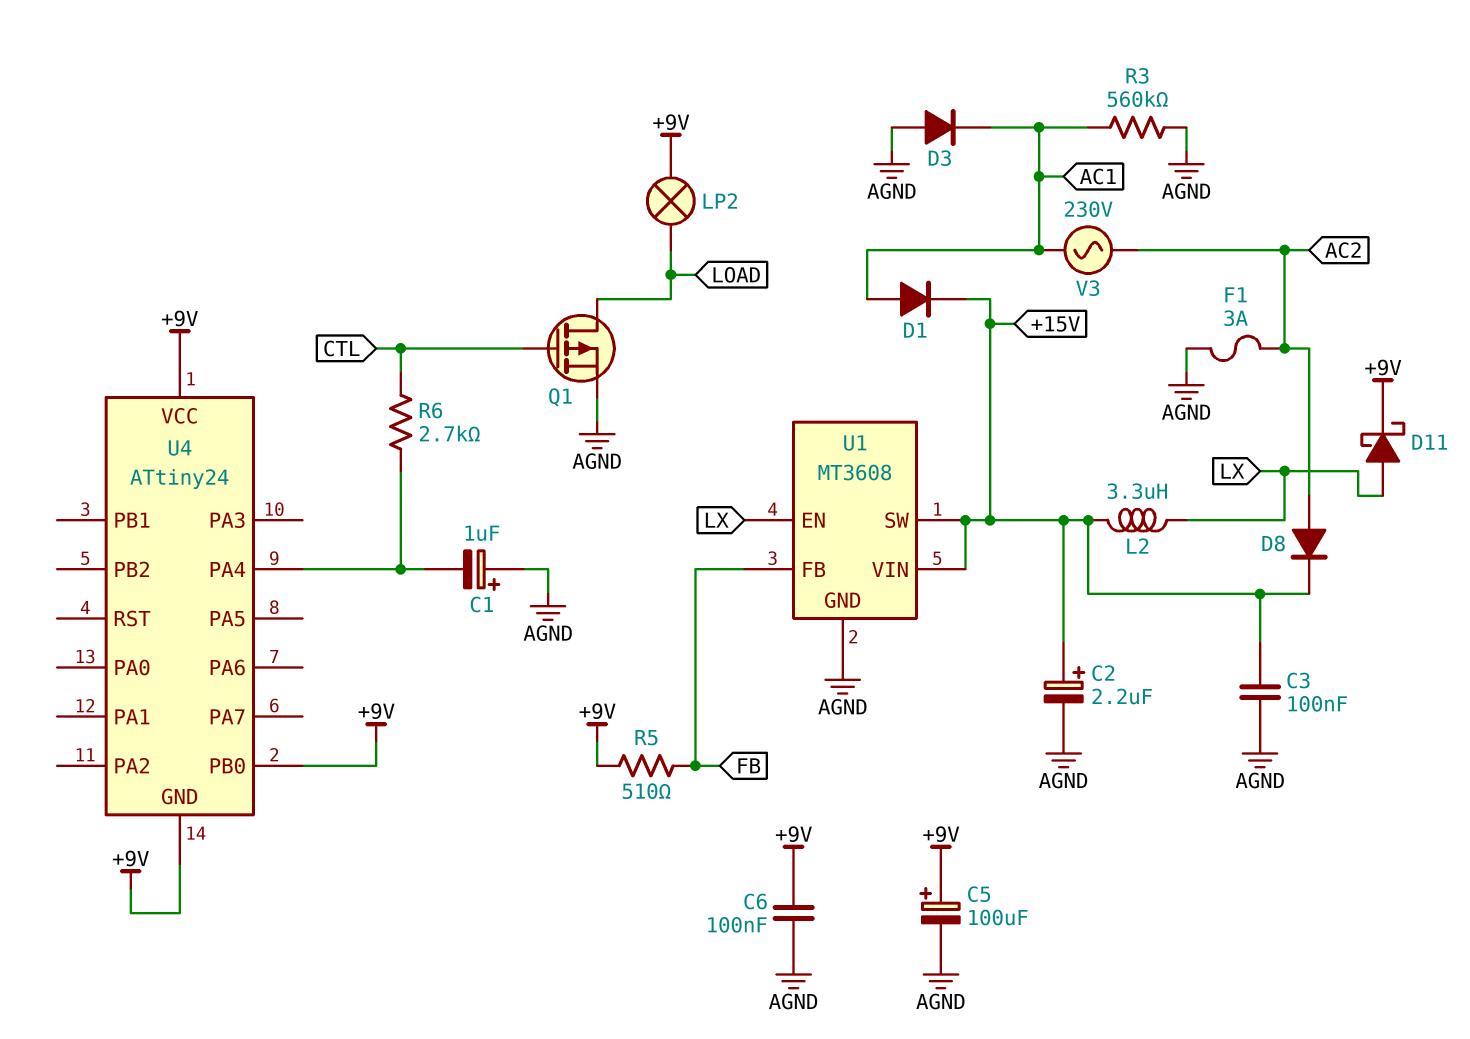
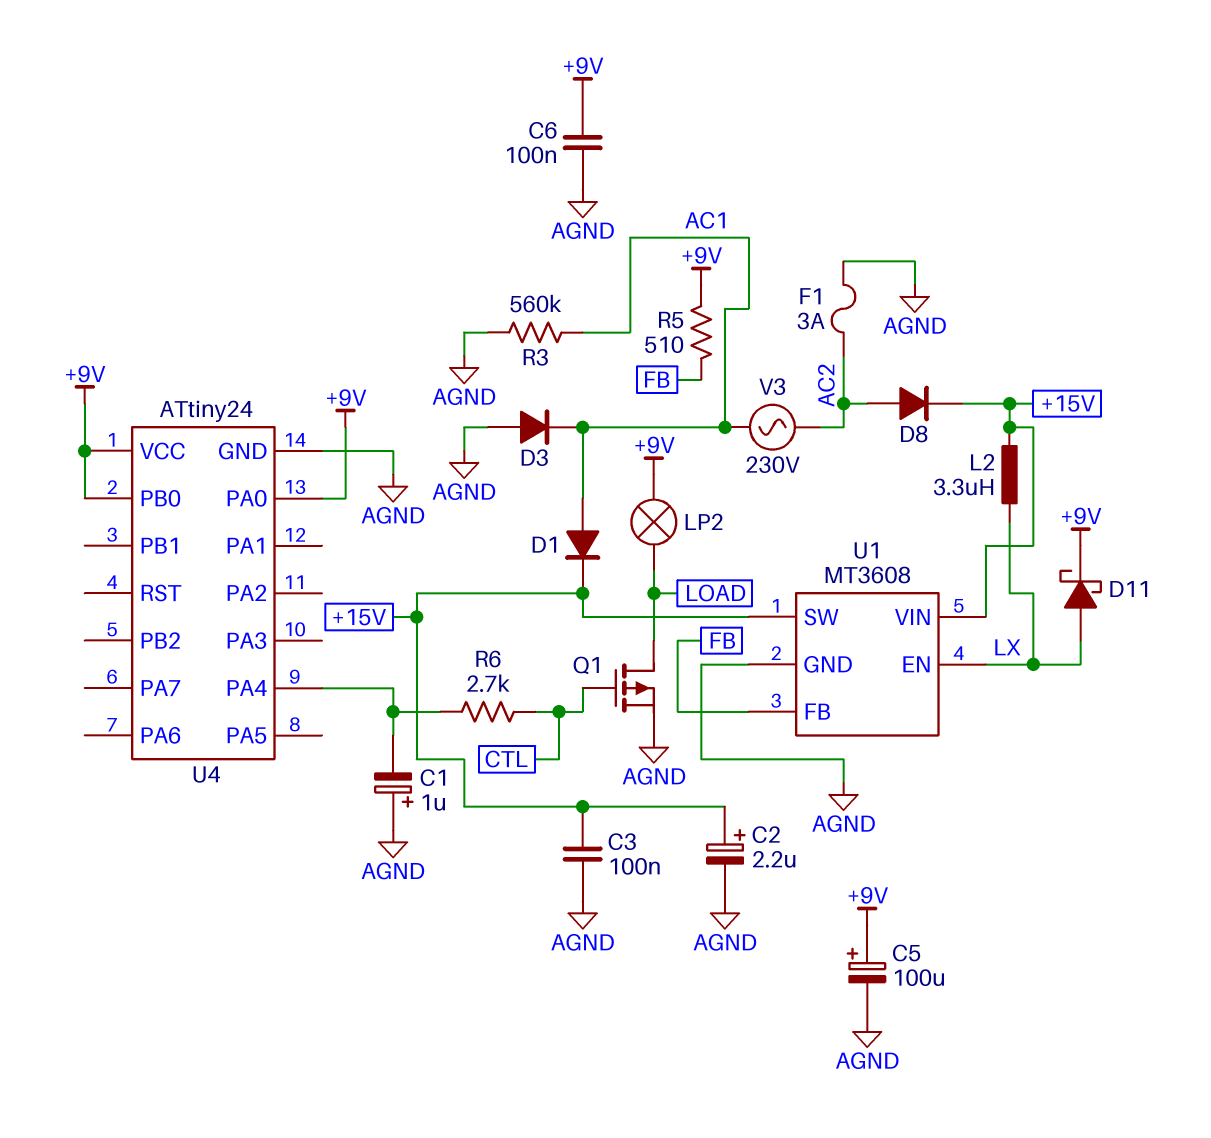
U4 pin GND: +9V -> AGND
U4 pin PA0: none -> +9V

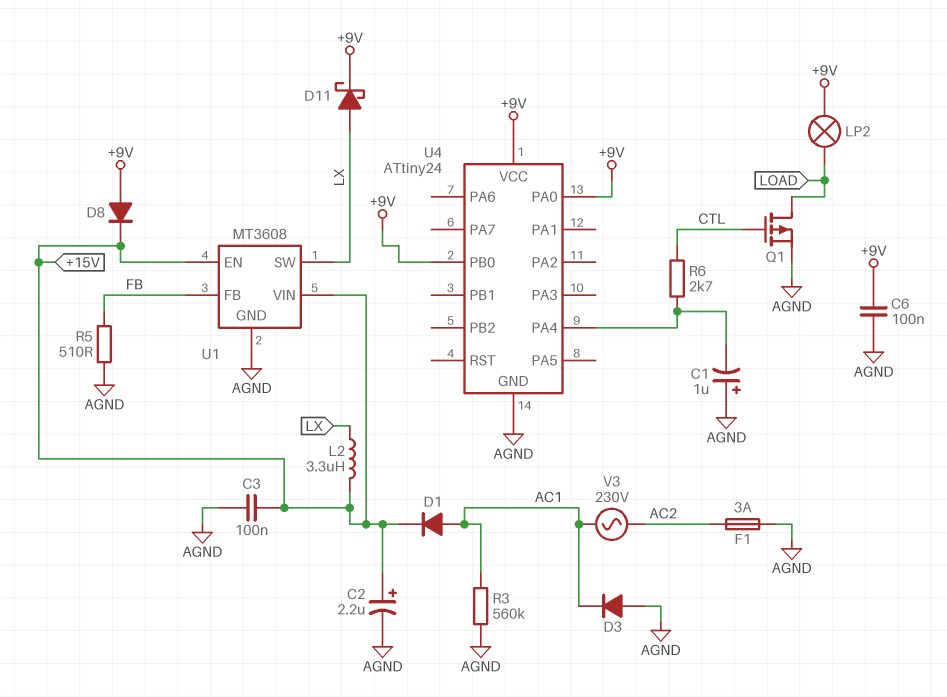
C5: 100uF (plus +9V, minus AGND) -> none
D8: diode (A AC2, K +15V) -> diode (A +9V, K +15V)
R5: 510 (+9V, FB) -> 510 (AGND, FB)
U1 pin EN: LX -> +15V
U1 pin SW: +15V -> LX

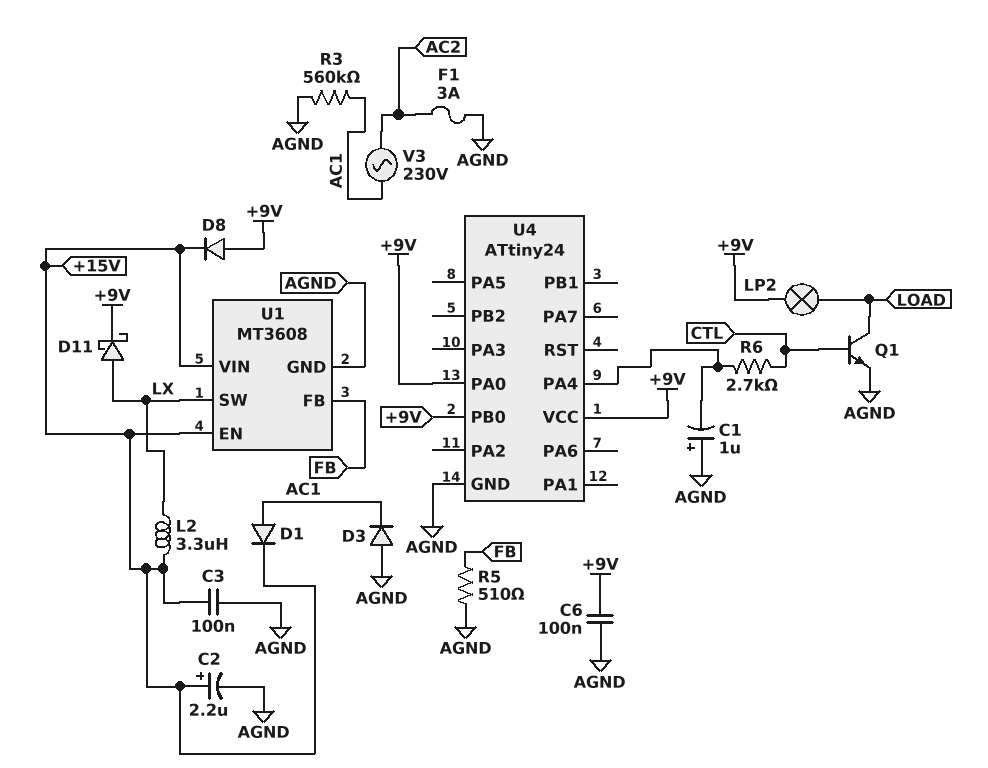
Q1: PMOS (G CTL, D LOAD, S AGND) -> NPN (B CTL, C LOAD, E AGND)

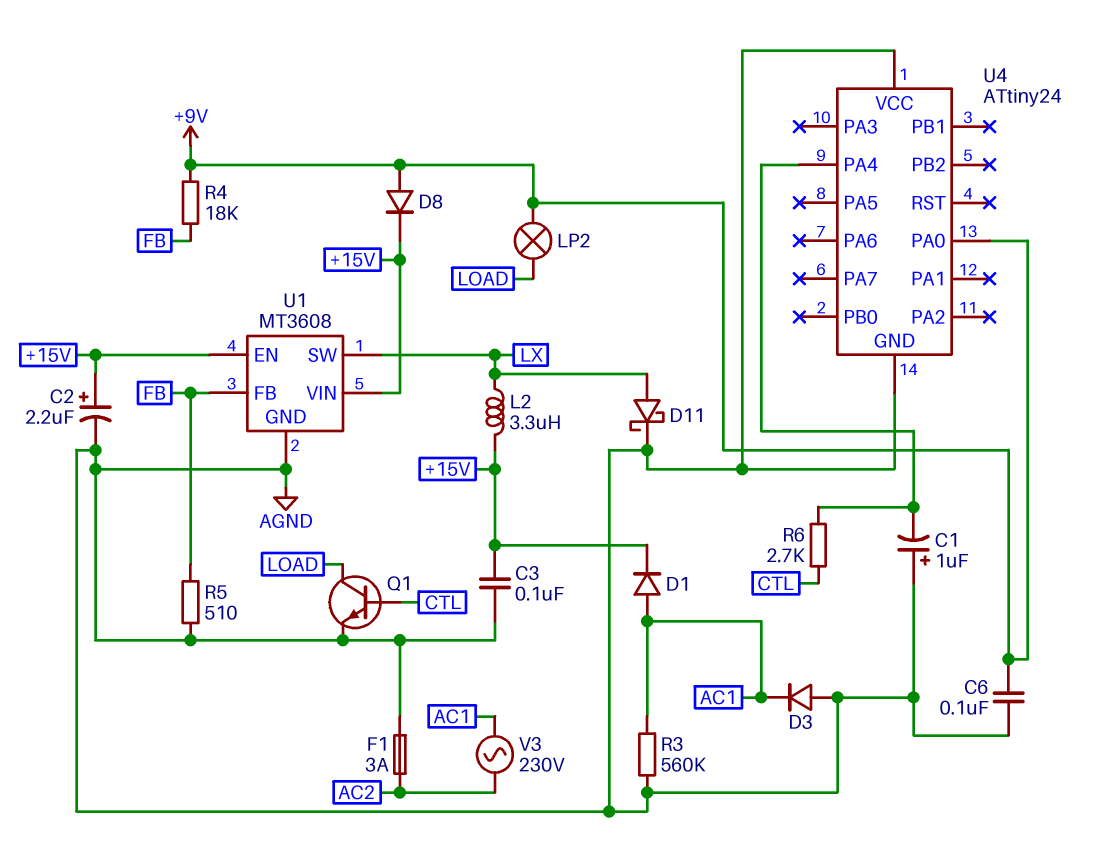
D11: schottky (A LX, K +9V) -> schottky (A LX, K AGND)
R4: none -> 18k (+9V, FB)
U4 pin PB0: +9V -> none
U4 pin VCC: +9V -> AGND

